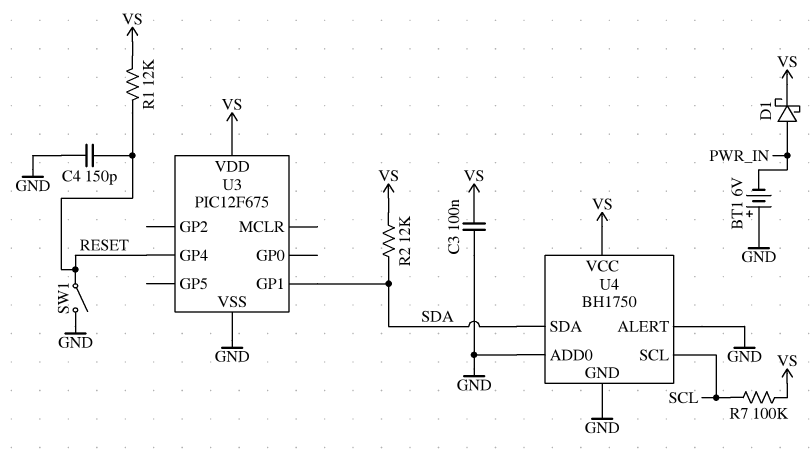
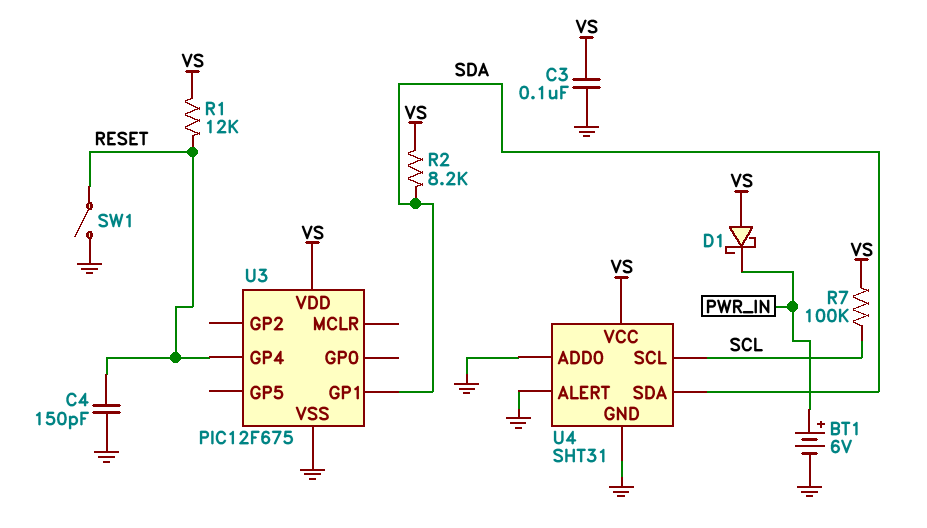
BT1: 6V (plus GND, minus PWR_IN) -> 6V (plus PWR_IN, minus GND)
D1: schottky (A PWR_IN, K VS) -> schottky (A VS, K PWR_IN)
R2: 12k (SDA, VS) -> 8.2k (SDA, VS)
U4: BH1750 -> SHT31

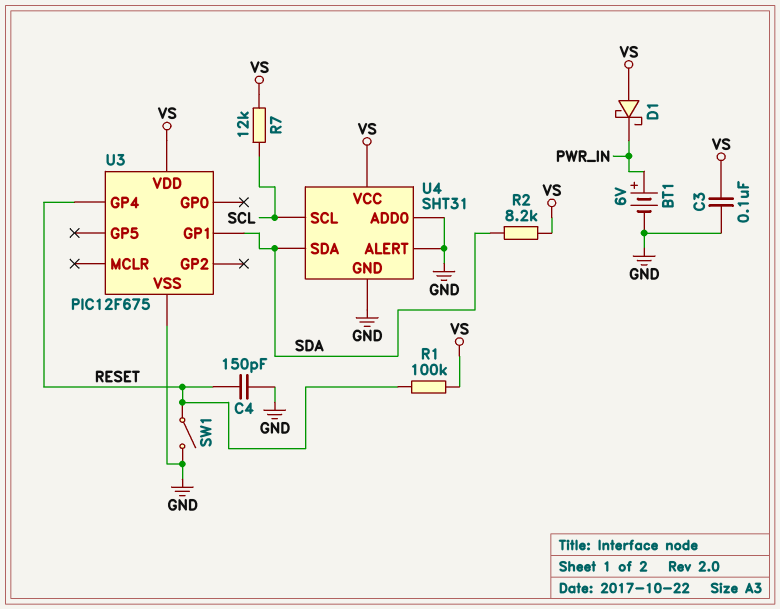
R1: 12k (RESET, VS) -> 100k (RESET, VS)
R7: 100k (SCL, VS) -> 12k (SCL, VS)

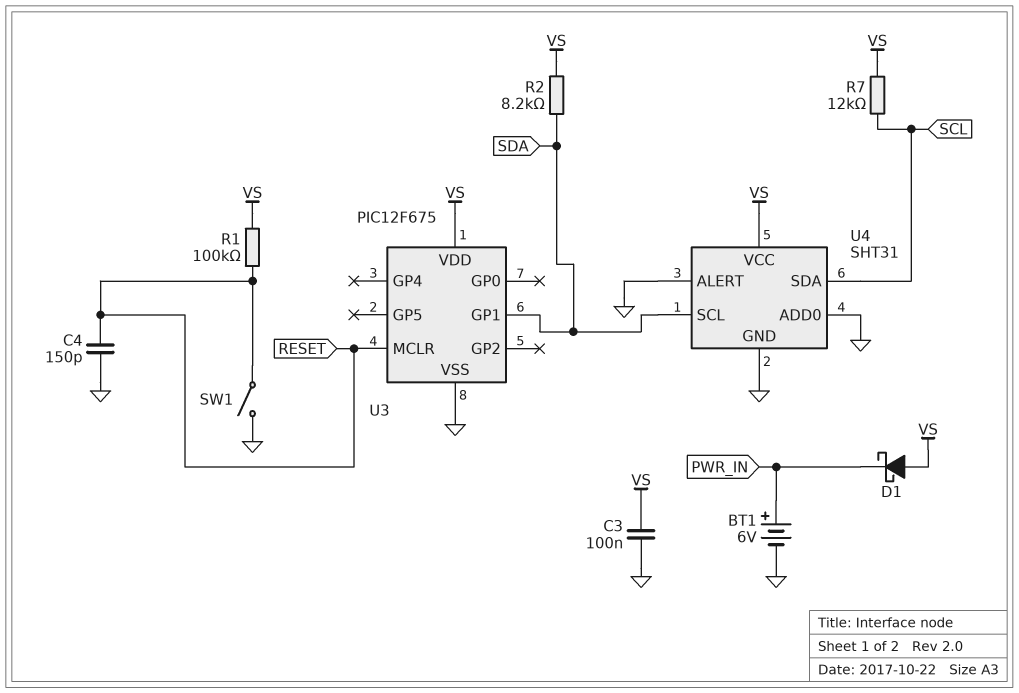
U3 pin GP4: RESET -> none
U3 pin MCLR: none -> RESET
U4 pin SCL: SCL -> SDA
U4 pin SDA: SDA -> SCL

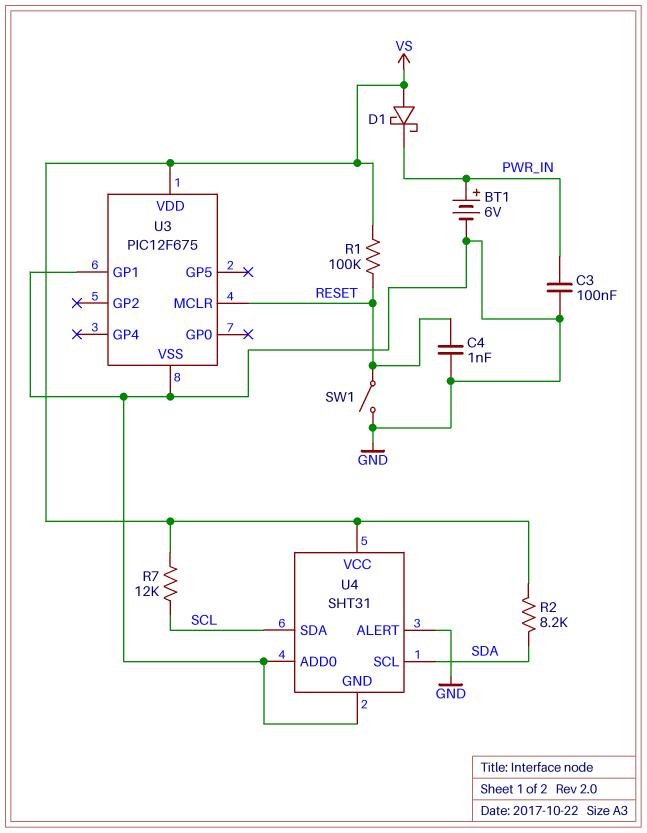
C3: 100nF (GND, VS) -> 100nF (GND, PWR_IN)
C4: 150pF (GND, RESET) -> 1nF (GND, RESET)
U3 pin GP1: SDA -> GND

